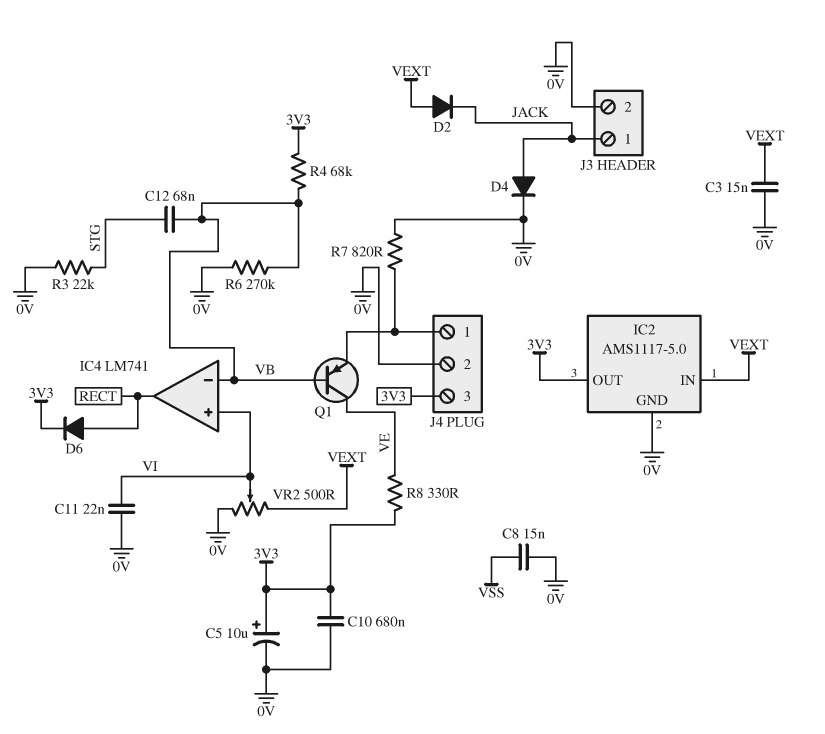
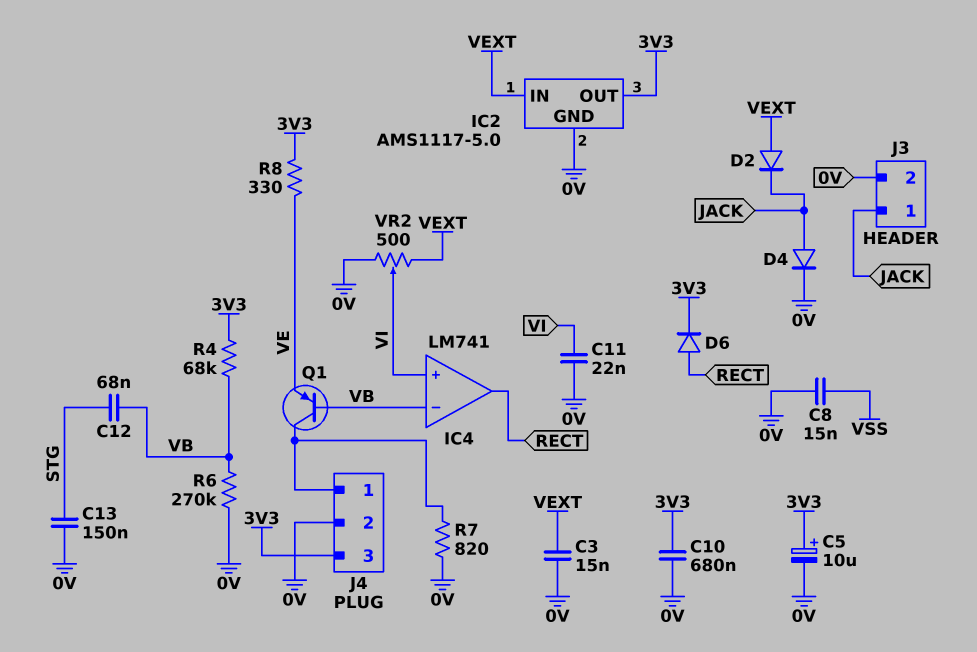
C13: none -> 150nF (0V, STG)
Q1: PNP (B VB, C VE, E J4/1) -> PNP (B VB, C J4/1, E VE)
R3: 22k (0V, STG) -> none

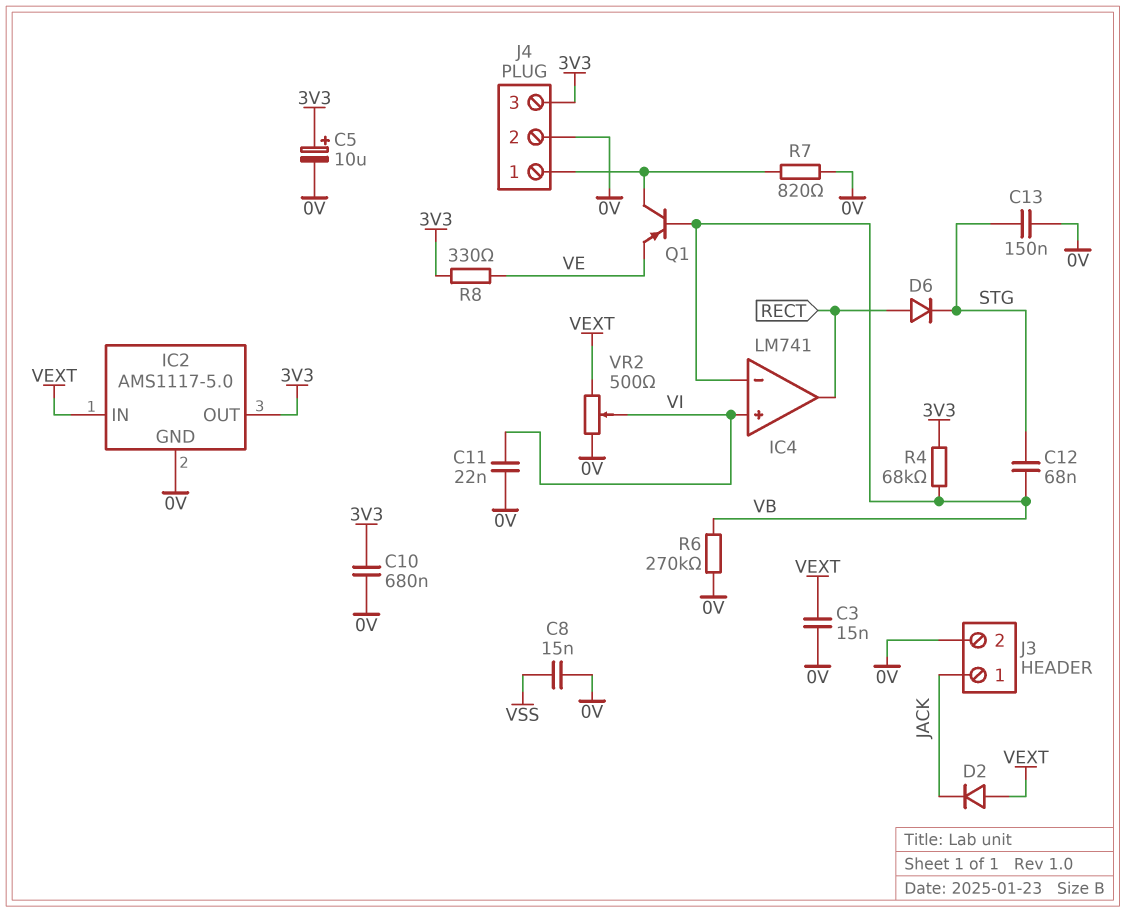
D4: diode (A JACK, K 0V) -> none
D6: diode (A RECT, K 3V3) -> diode (A RECT, K STG)

